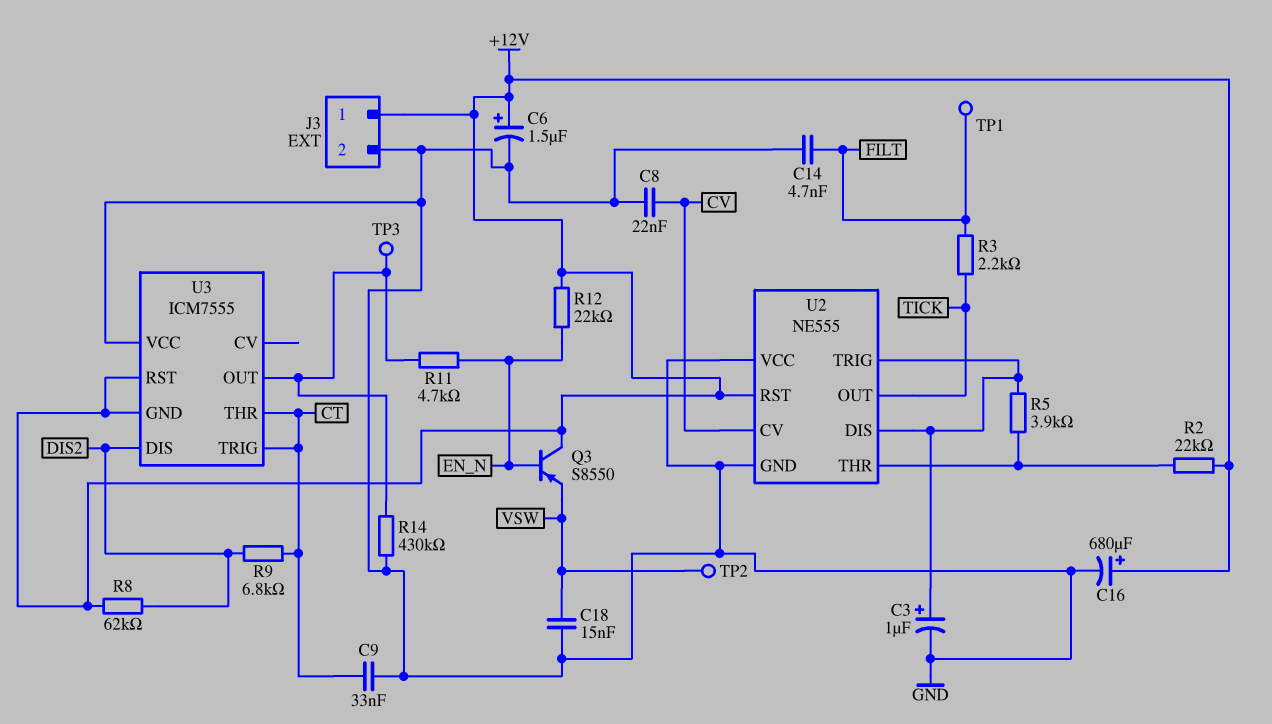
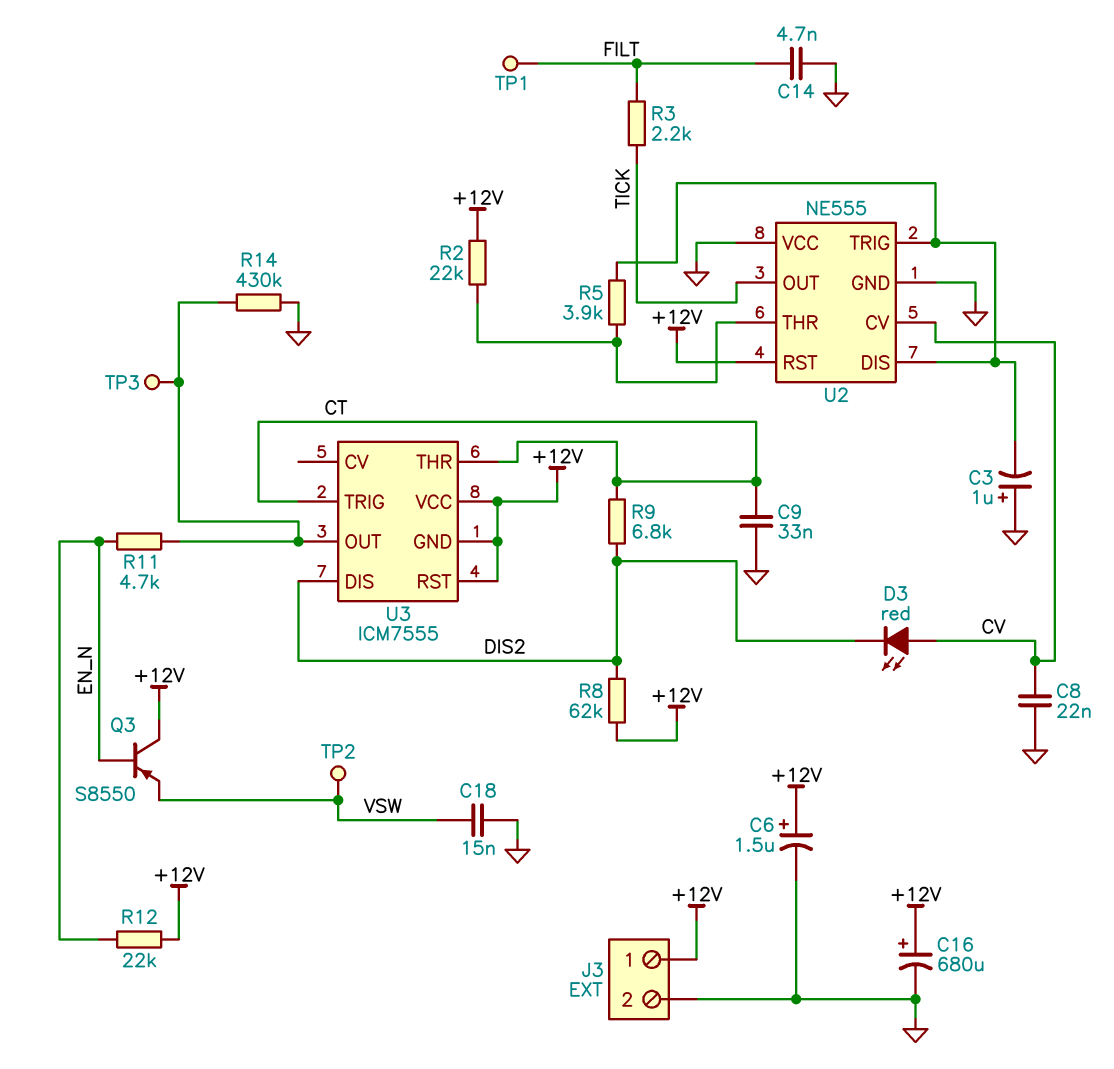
C3: 1uF (plus U2/DIS, minus GND) -> 1uF (plus GND, minus U2/DIS)
D3: none -> LED red (A CV, K DIS2)
U3 pin VCC: GND -> +12V

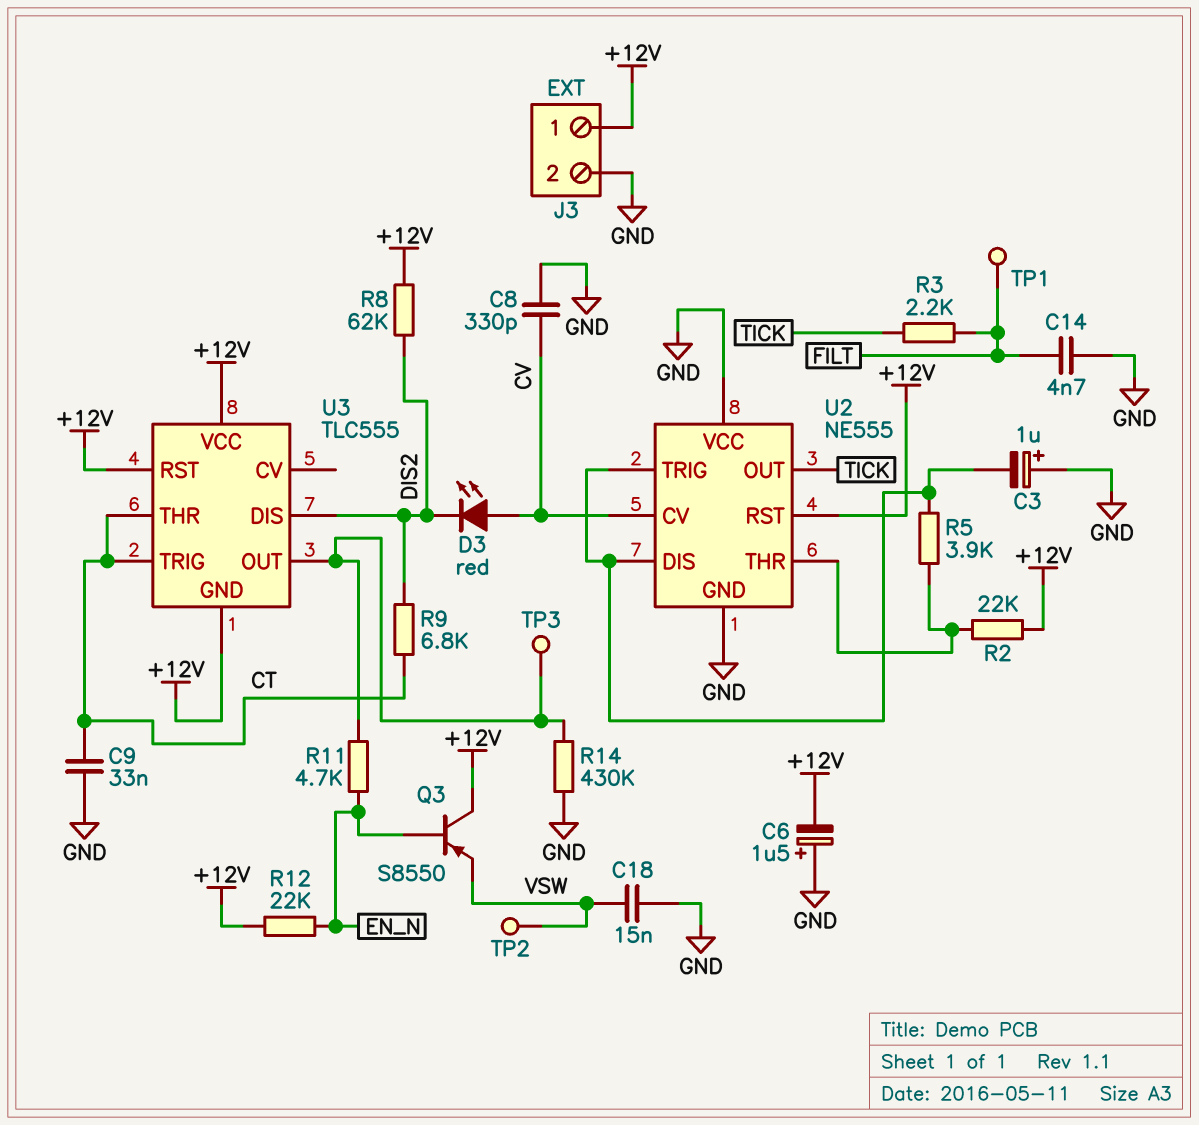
C6: 1.5uF (plus +12V, minus GND) -> 1.5uF (plus GND, minus +12V)
C8: 22nF (CV, GND) -> 330pF (CV, GND)
C16: 680uF (plus +12V, minus GND) -> none
U3: ICM7555 -> TLC555

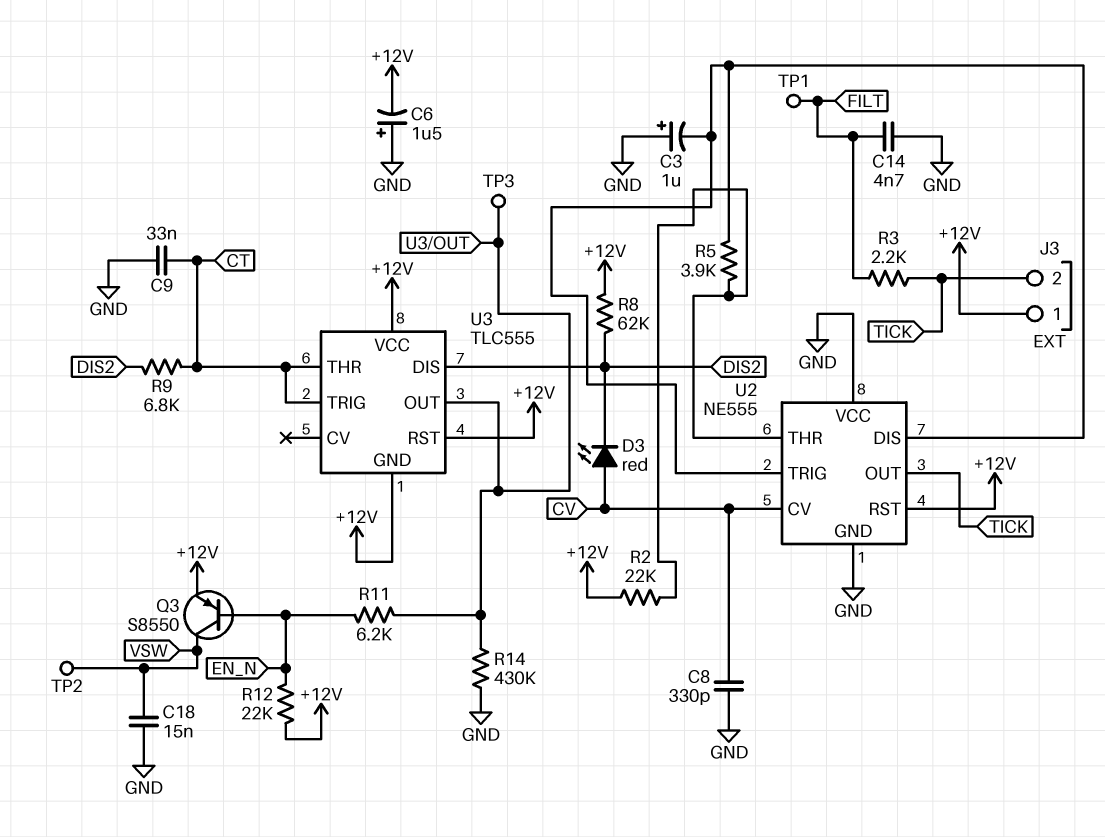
J3 pin 2: GND -> TICK
Q3: PNP S8550 (B EN_N, C +12V, E VSW) -> PNP S8550 (B EN_N, C VSW, E +12V)
R11: 4.7k (EN_N, U3/OUT) -> 6.2k (EN_N, U3/OUT)

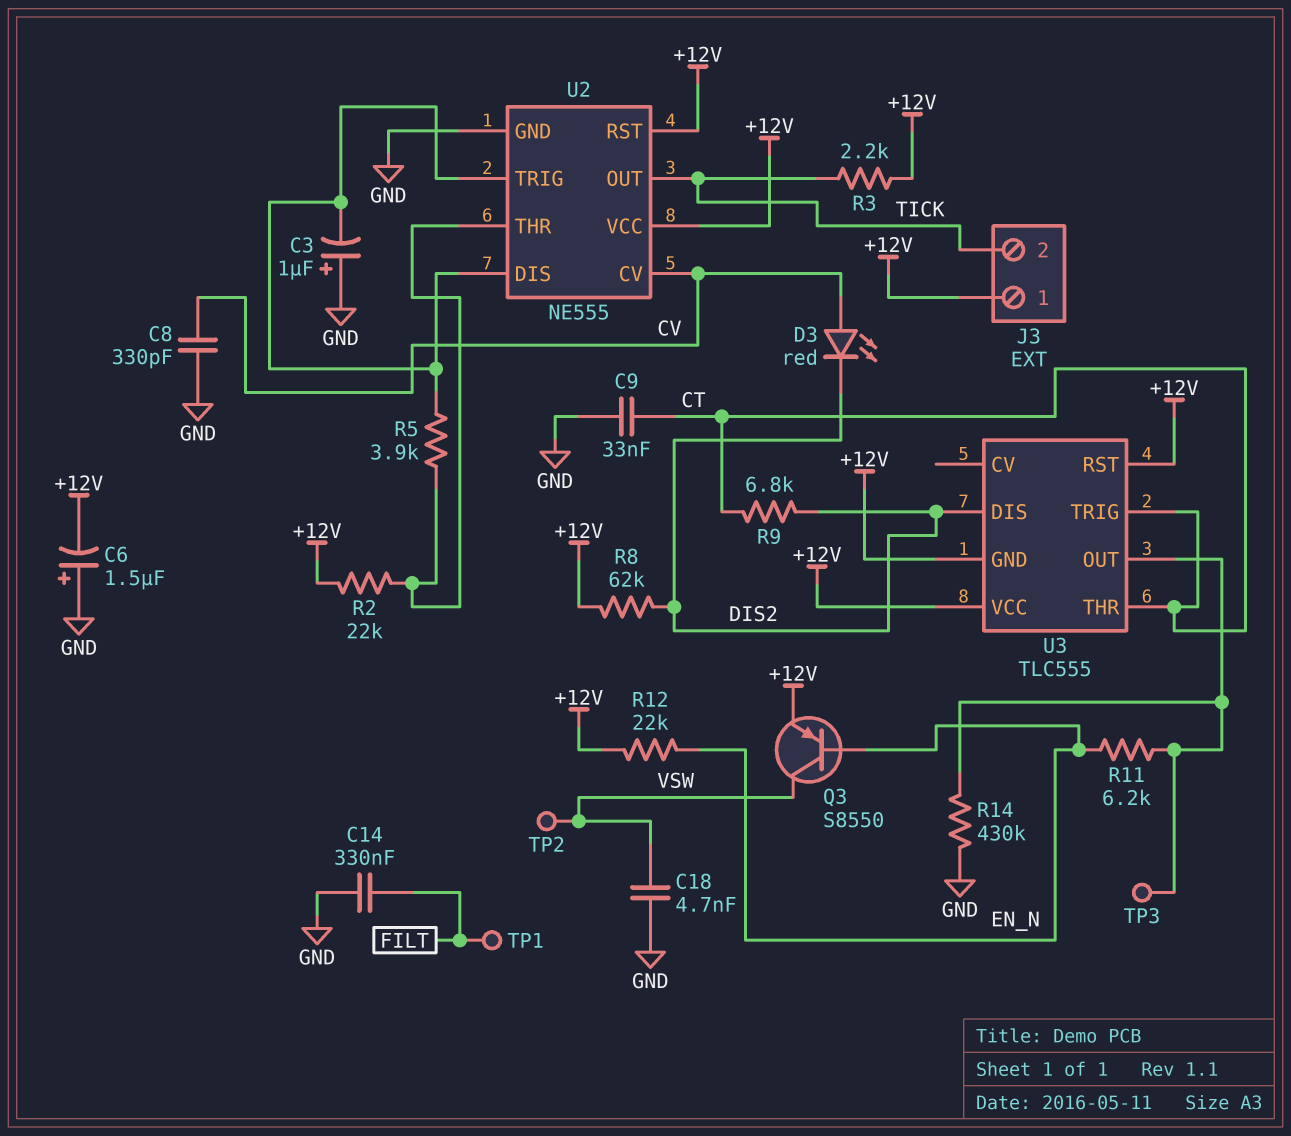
C14: 4.7nF (FILT, GND) -> 330nF (FILT, GND)
C18: 15nF (GND, VSW) -> 4.7nF (GND, VSW)
R3: 2.2k (FILT, TICK) -> 2.2k (+12V, TICK)
U2 pin VCC: GND -> +12V

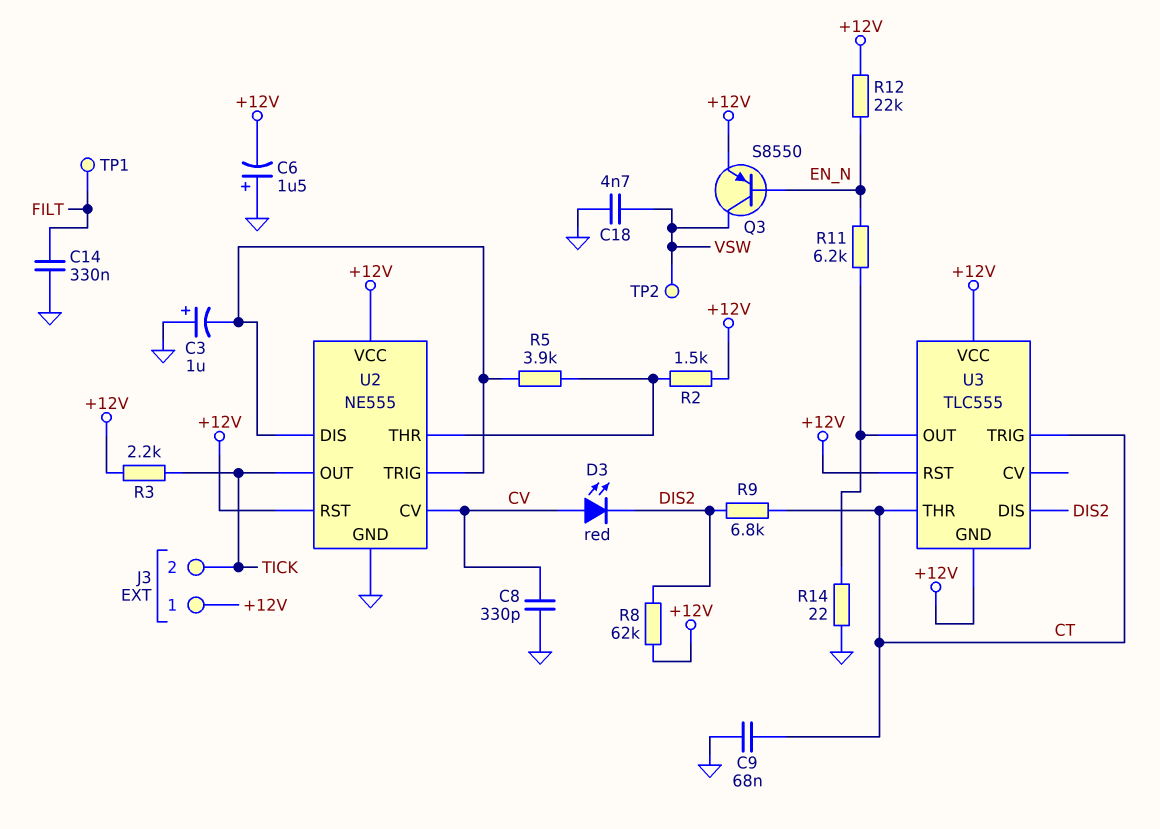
C9: 33nF (CT, GND) -> 68nF (CT, GND)
R2: 22k (+12V, U2/THR) -> 1.5k (+12V, U2/THR)
R14: 430k (GND, U3/OUT) -> 22 (GND, U3/OUT)
TP3: test point (U3/OUT) -> none

